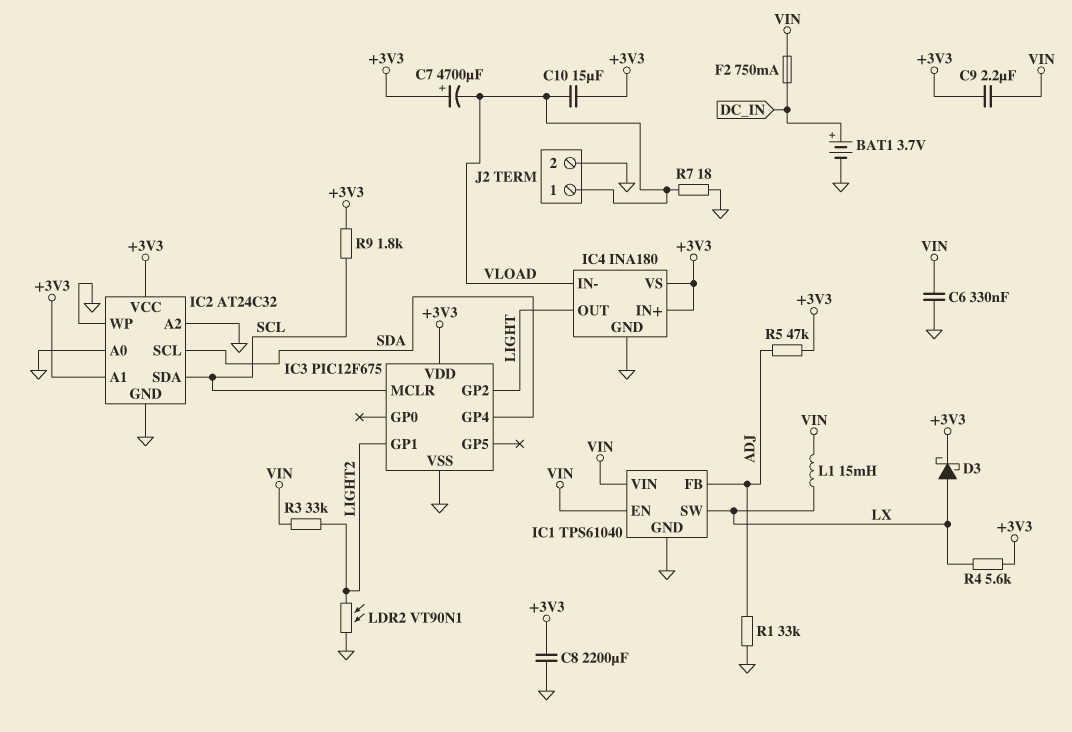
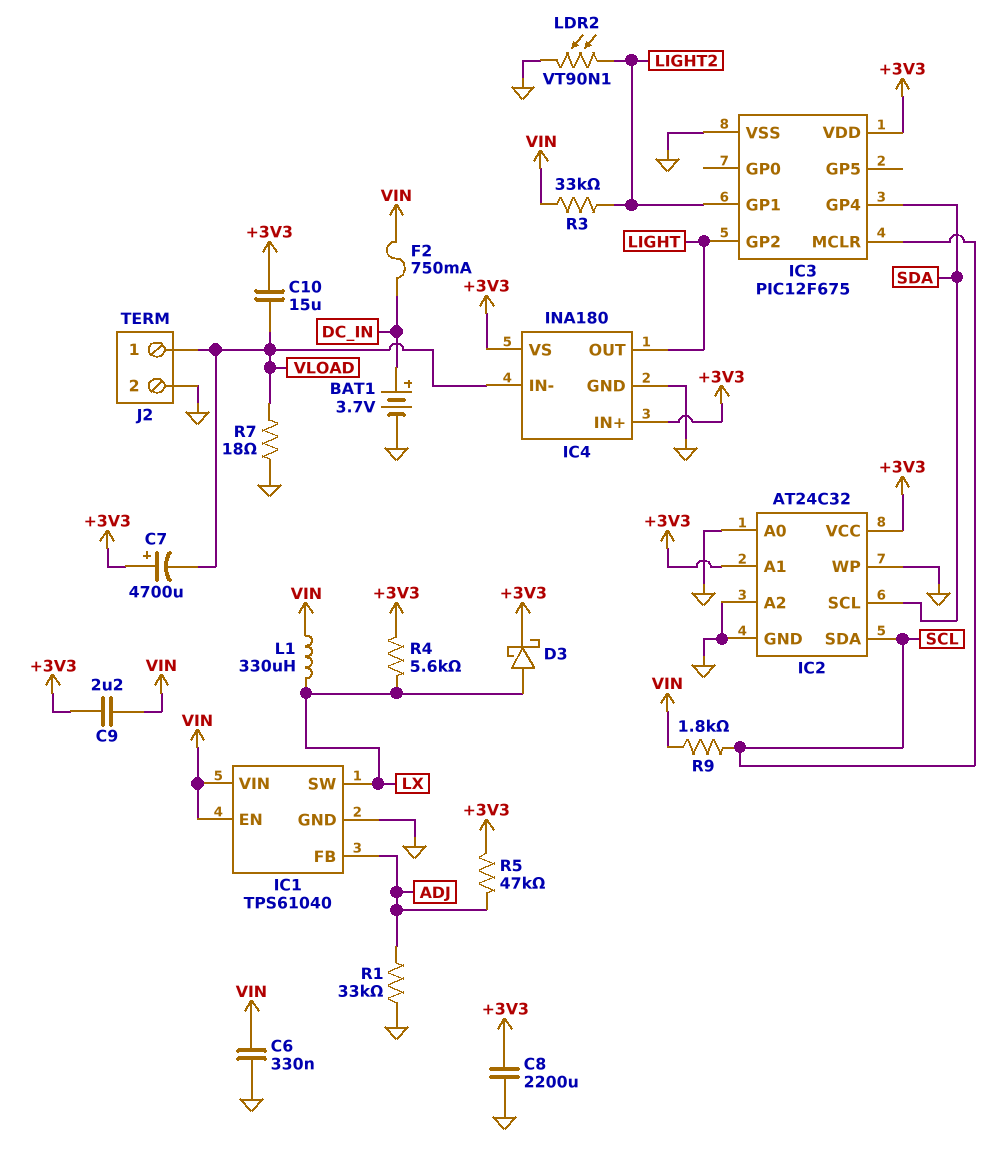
L1: 15mH (LX, VIN) -> 330uH (LX, VIN)
R9: 1.8k (+3V3, SCL) -> 1.8k (SCL, VIN)

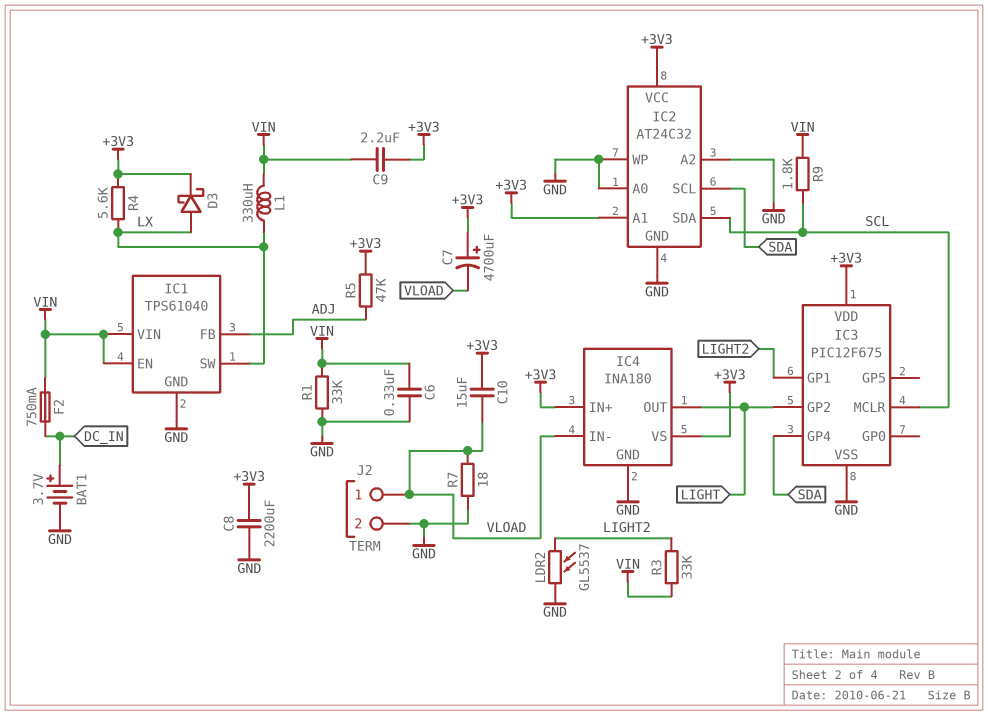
LDR2: VT90N1 (GND, LIGHT2) -> GL5537 (GND, LIGHT2)
R1: 33k (ADJ, GND) -> 33k (GND, VIN)

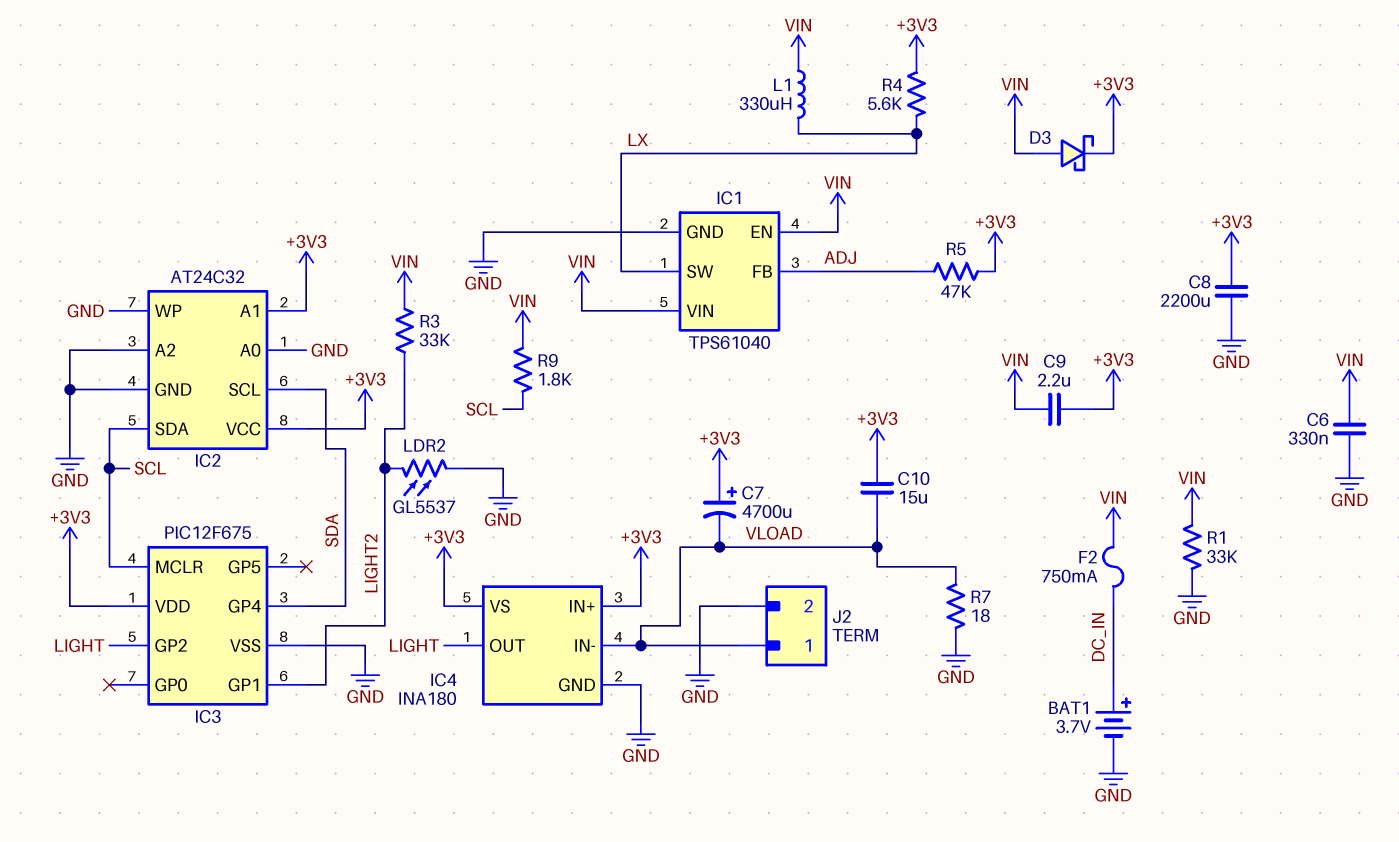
D3: schottky (A LX, K +3V3) -> schottky (A VIN, K +3V3)

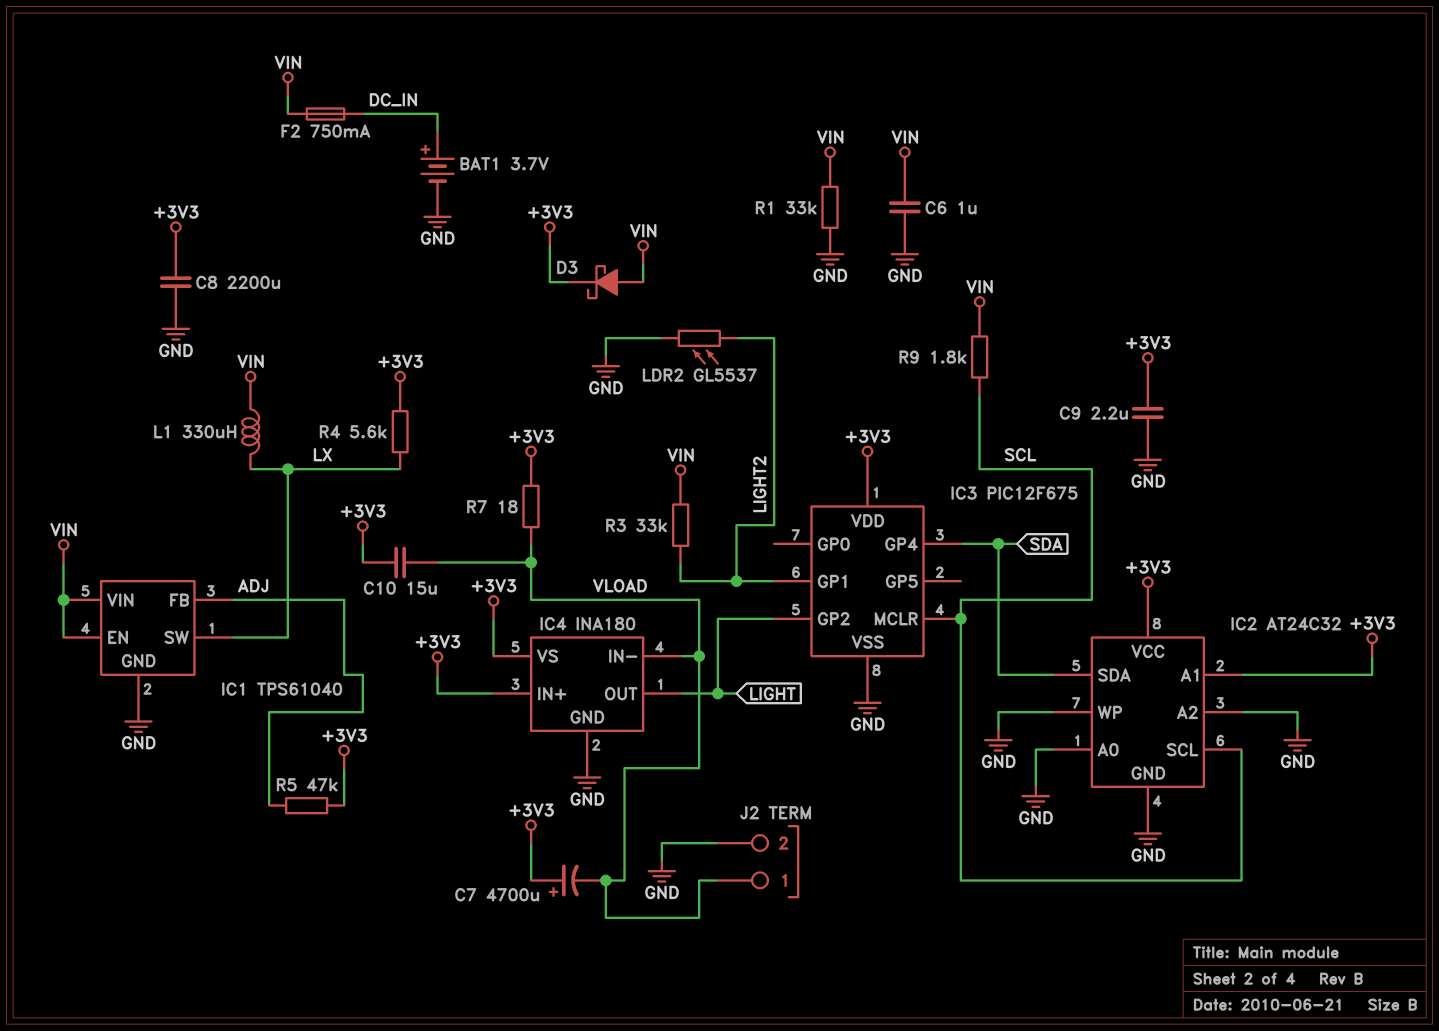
C6: 330nF (GND, VIN) -> 1uF (GND, VIN)
C9: 2.2uF (+3V3, VIN) -> 2.2uF (+3V3, GND)
IC2 pin SCL: SDA -> SCL
IC2 pin SDA: SCL -> SDA
R7: 18 (GND, VLOAD) -> 18 (+3V3, VLOAD)

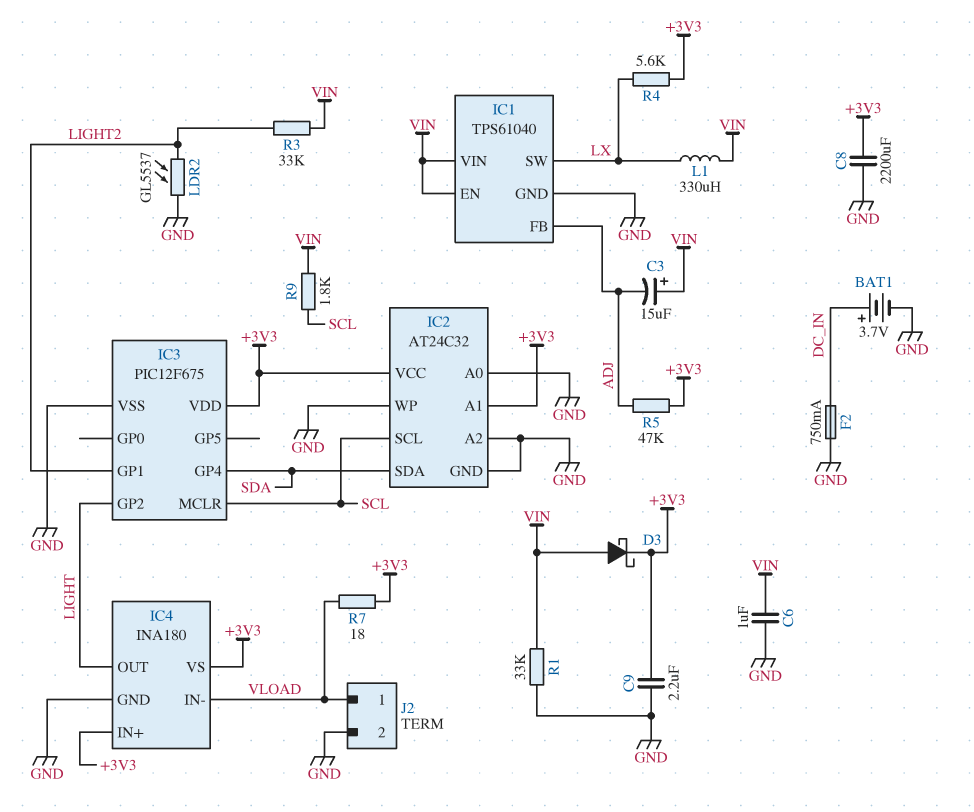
C3: none -> 15uF (plus VIN, minus ADJ)
C7: 4700uF (plus +3V3, minus VLOAD) -> none
C10: 15uF (+3V3, VLOAD) -> none
F2: 750mA (DC_IN, VIN) -> 750mA (DC_IN, GND)

